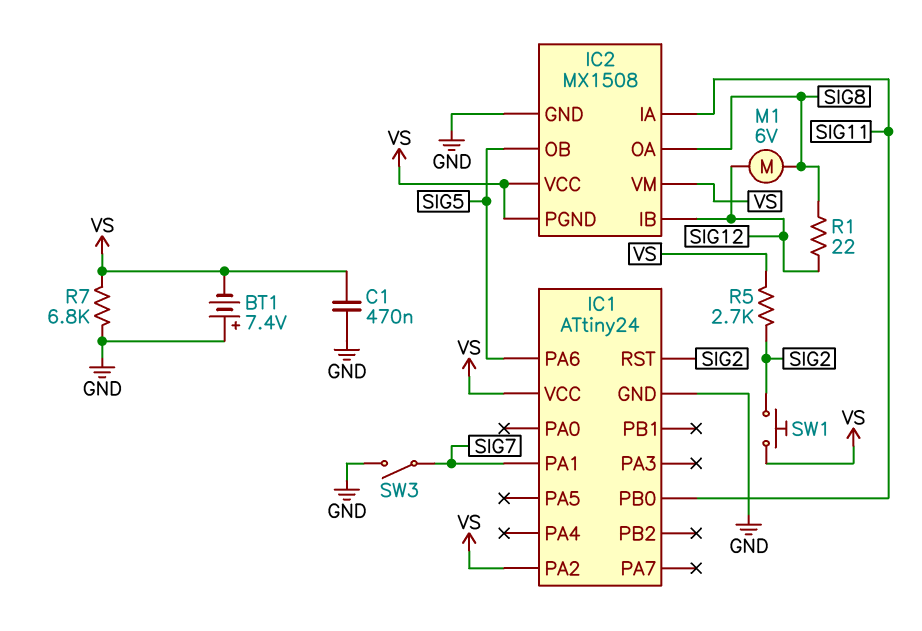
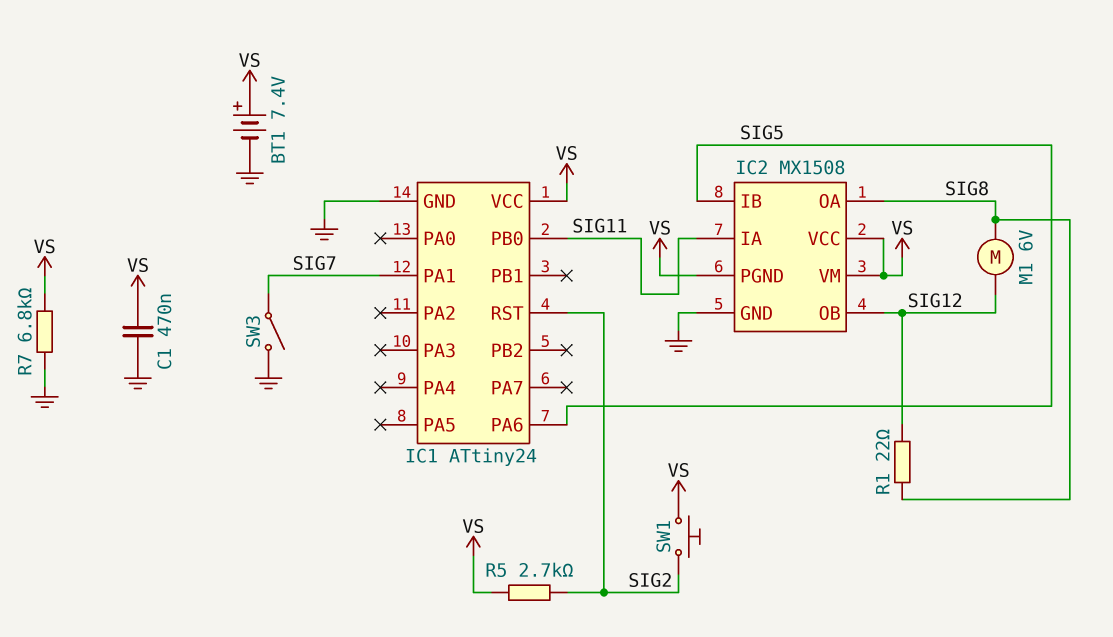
BT1: 7.4V (plus GND, minus VS) -> 7.4V (plus VS, minus GND)
IC1 pin PA2: VS -> none
IC2 pin IB: SIG12 -> SIG5
IC2 pin OB: SIG5 -> SIG12

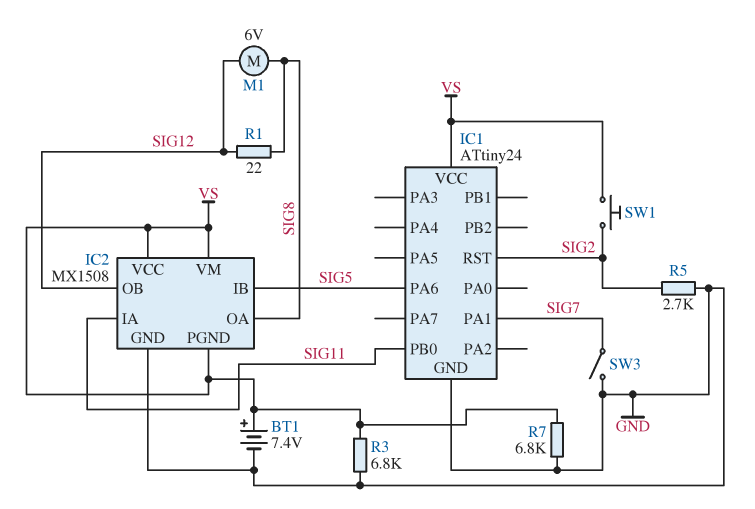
C1: 470nF (GND, VS) -> none
R3: none -> 6.8k (GND, VS)
R5: 2.7k (SIG2, VS) -> 2.7k (GND, SIG2)

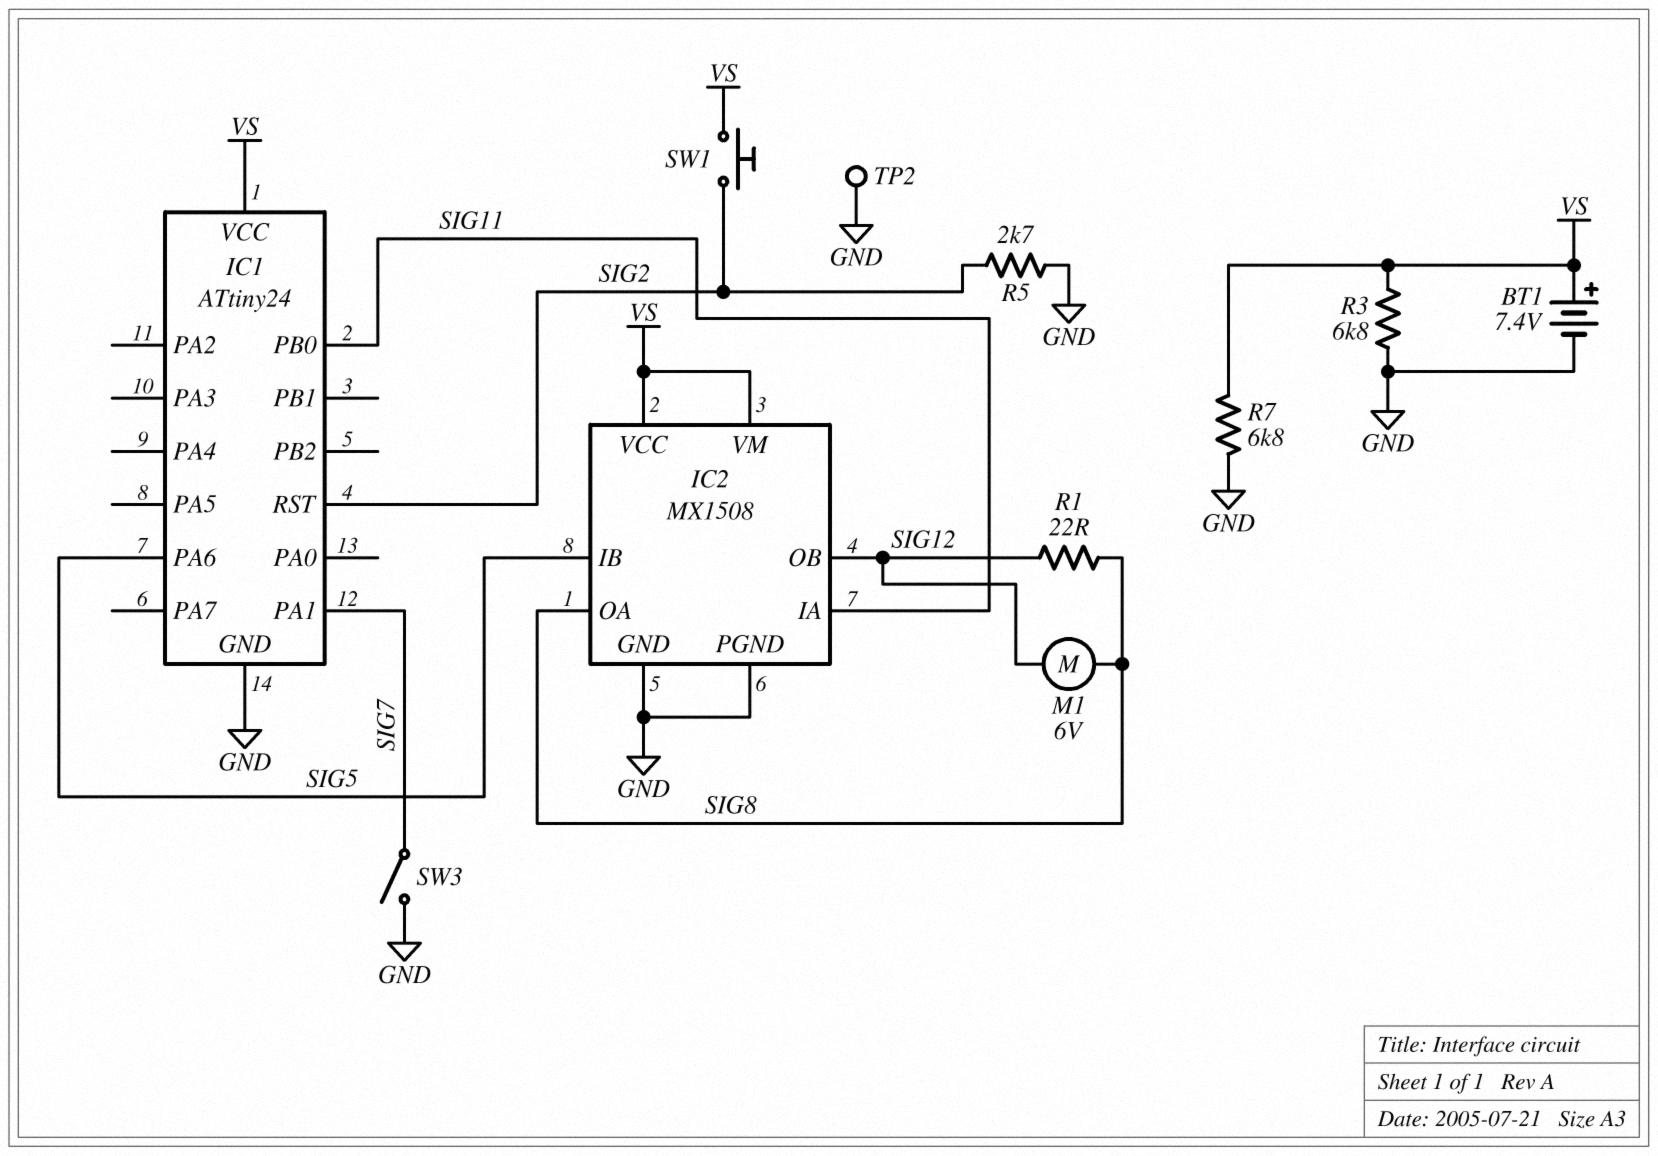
IC2 pin PGND: VS -> GND
TP2: none -> test point (GND)

